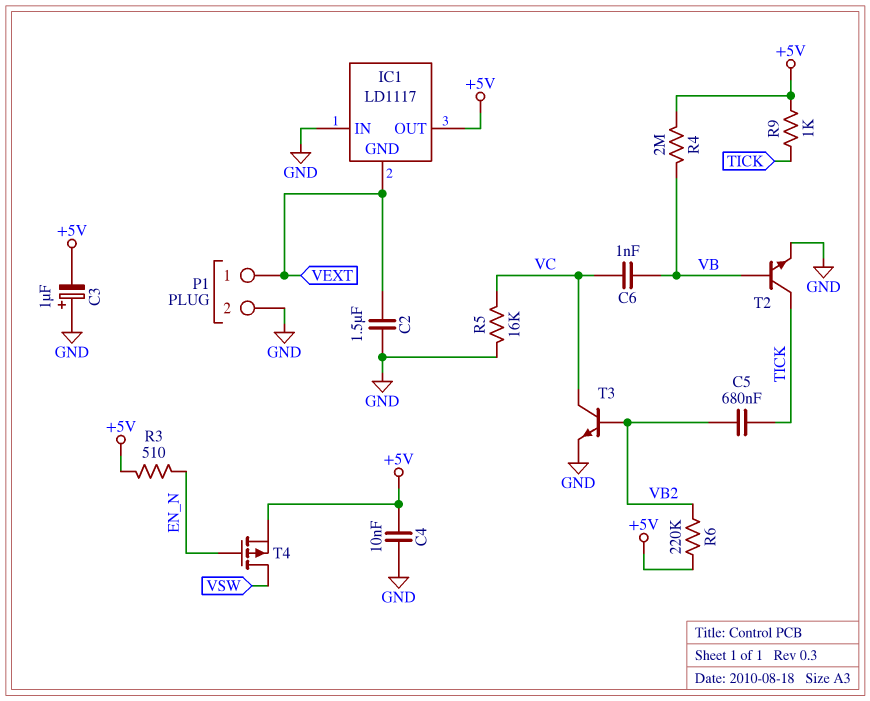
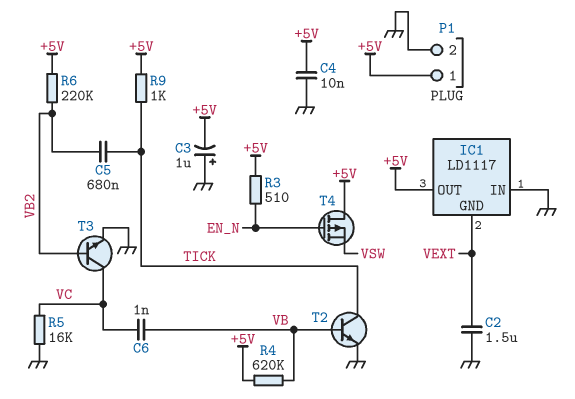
P1 pin 1: VEXT -> +5V
R4: 2M (+5V, VB) -> 620k (+5V, VB)
T4: PMOS (G EN_N, D VSW, S +5V) -> PMOS (G EN_N, D +5V, S VSW)

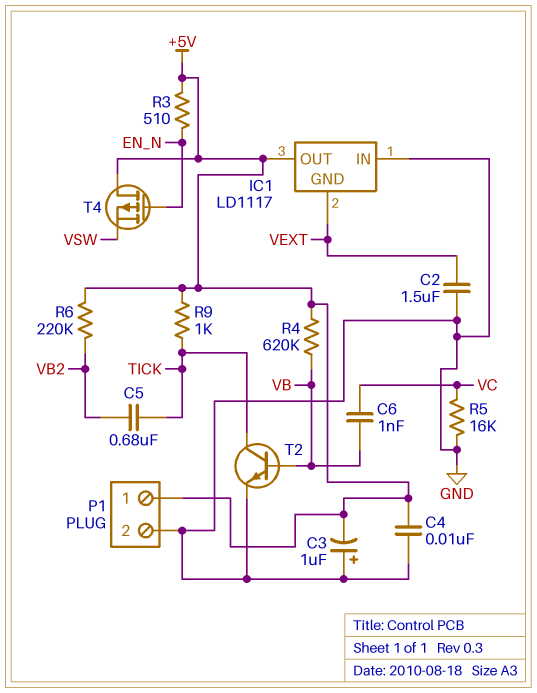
T3: NPN (B VB2, C VC, E GND) -> none

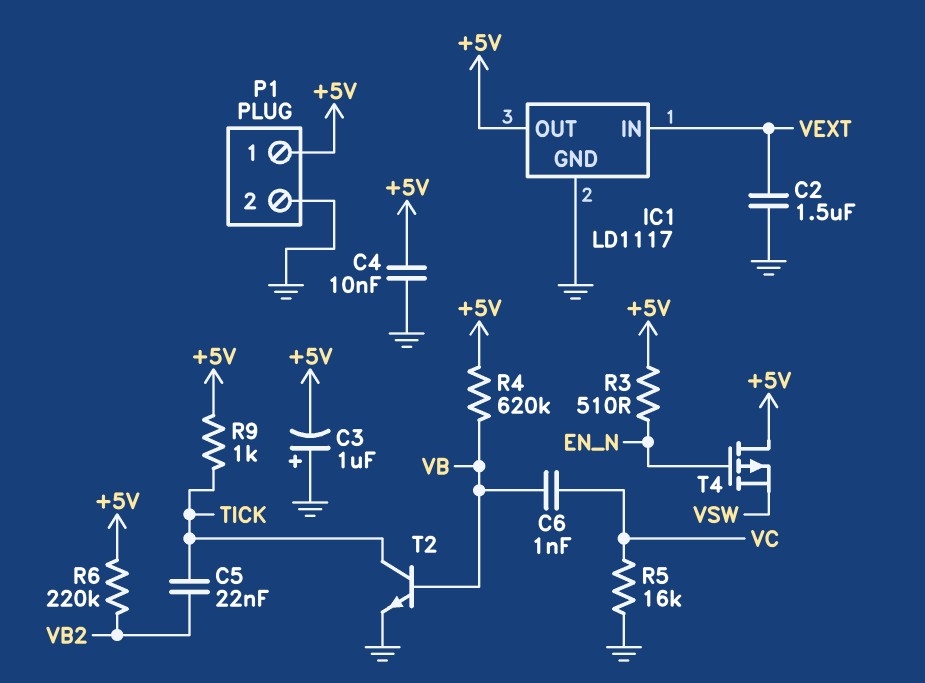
C5: 680nF (TICK, VB2) -> 22nF (TICK, VB2)
IC1 pin GND: VEXT -> GND
IC1 pin IN: GND -> VEXT

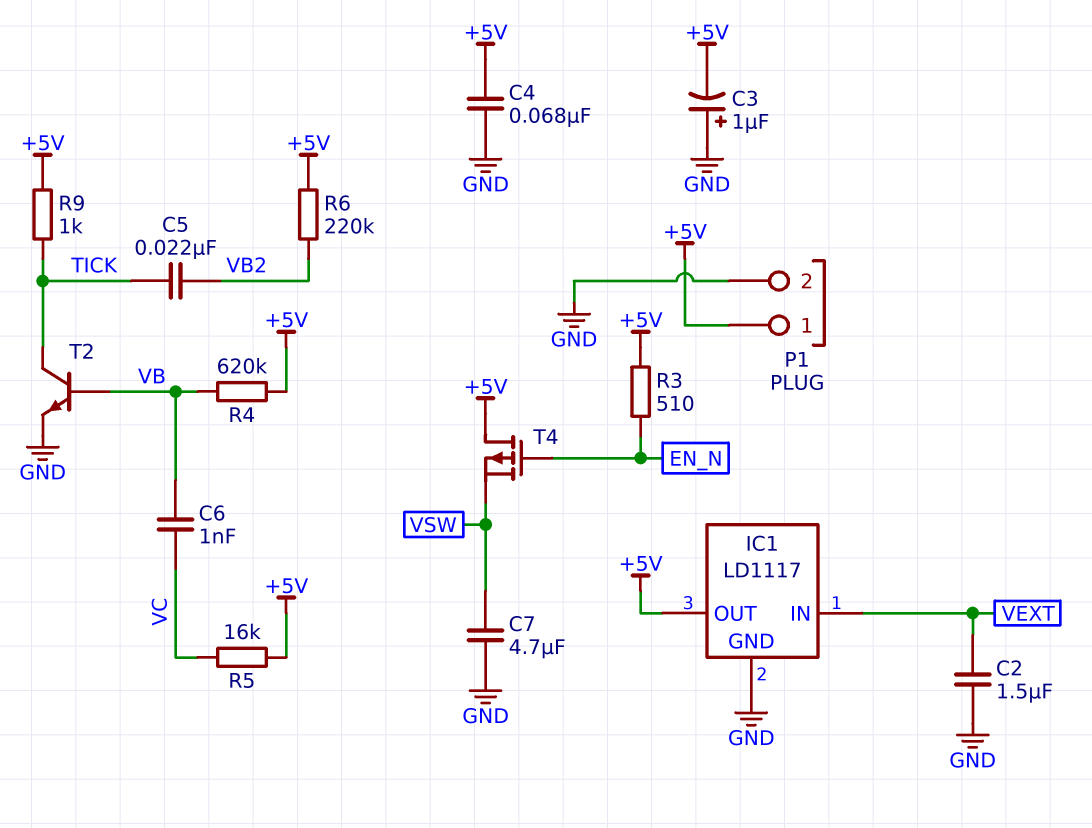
C4: 10nF (+5V, GND) -> 68nF (+5V, GND)
C7: none -> 4.7uF (GND, VSW)
R5: 16k (GND, VC) -> 16k (+5V, VC)

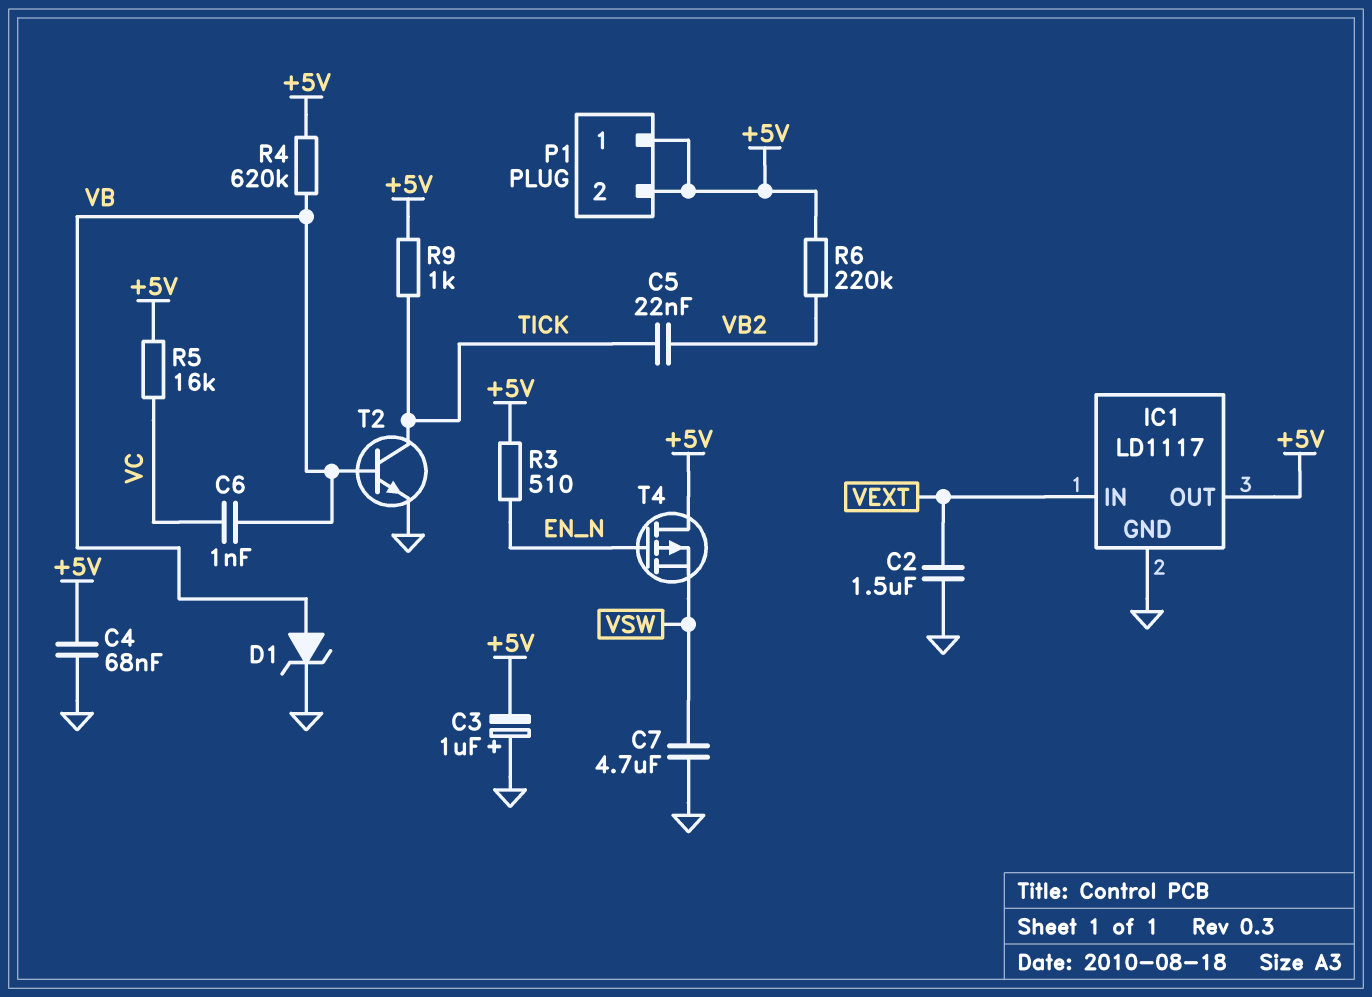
D1: none -> zener (A VB, K GND)
P1 pin 2: GND -> +5V

